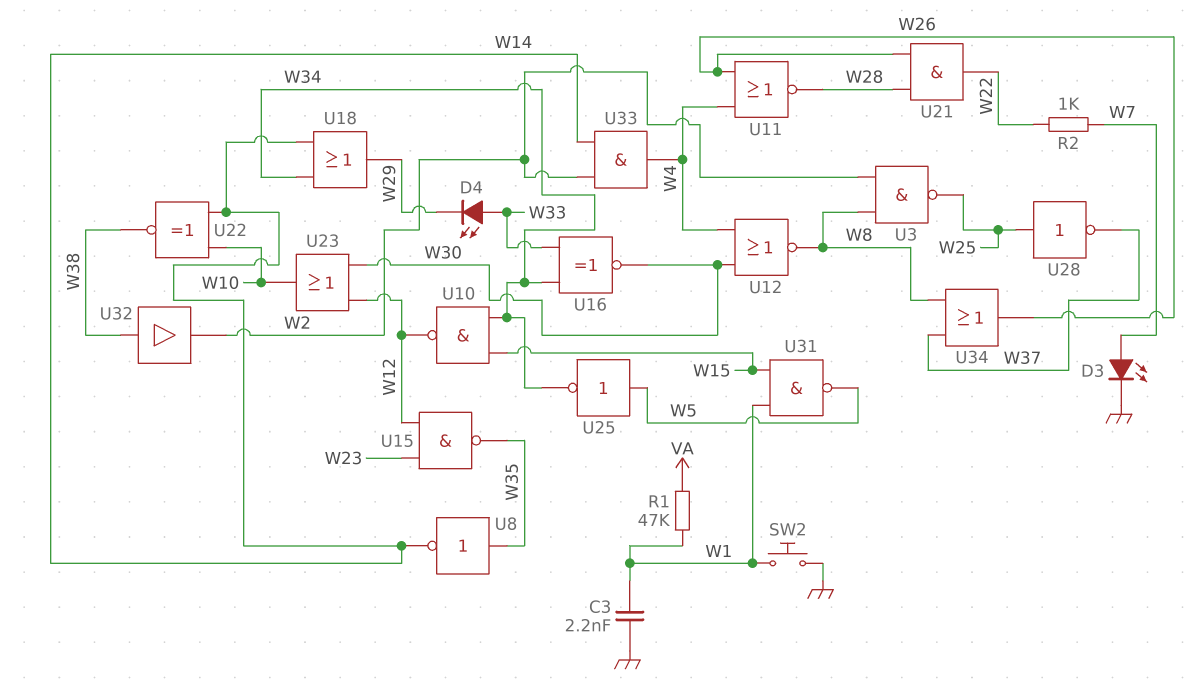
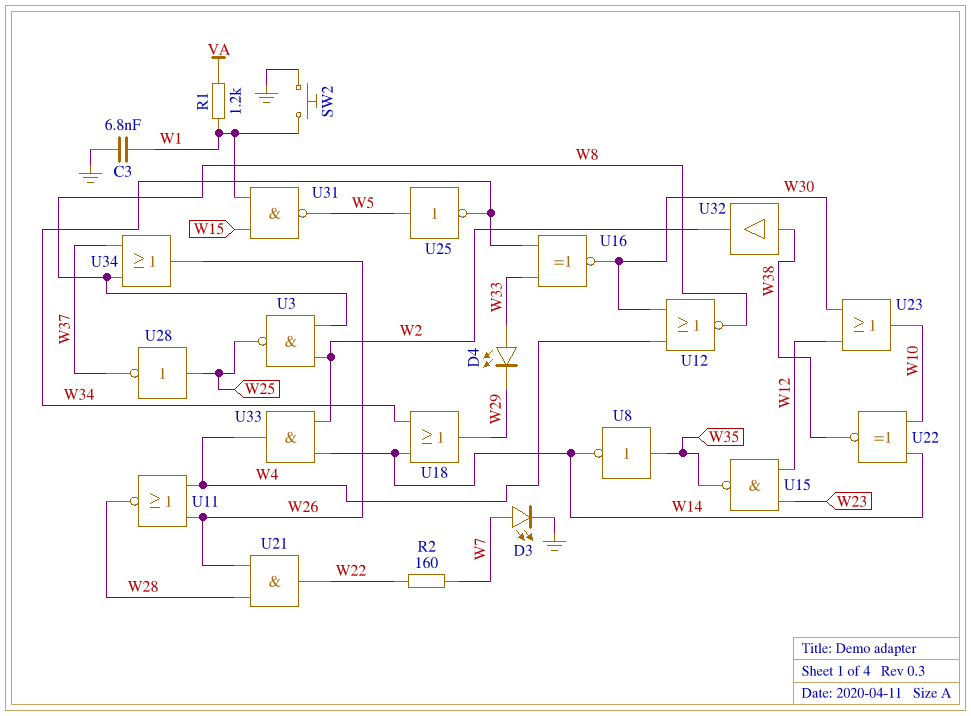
C3: 2.2nF (GND, W1) -> 6.8nF (GND, W1)
R1: 47k (VA, W1) -> 1.2k (VA, W1)
R2: 1k (W7, W22) -> 160 (W7, W22)
U10: NAND (in W15, in W34, out W12) -> none

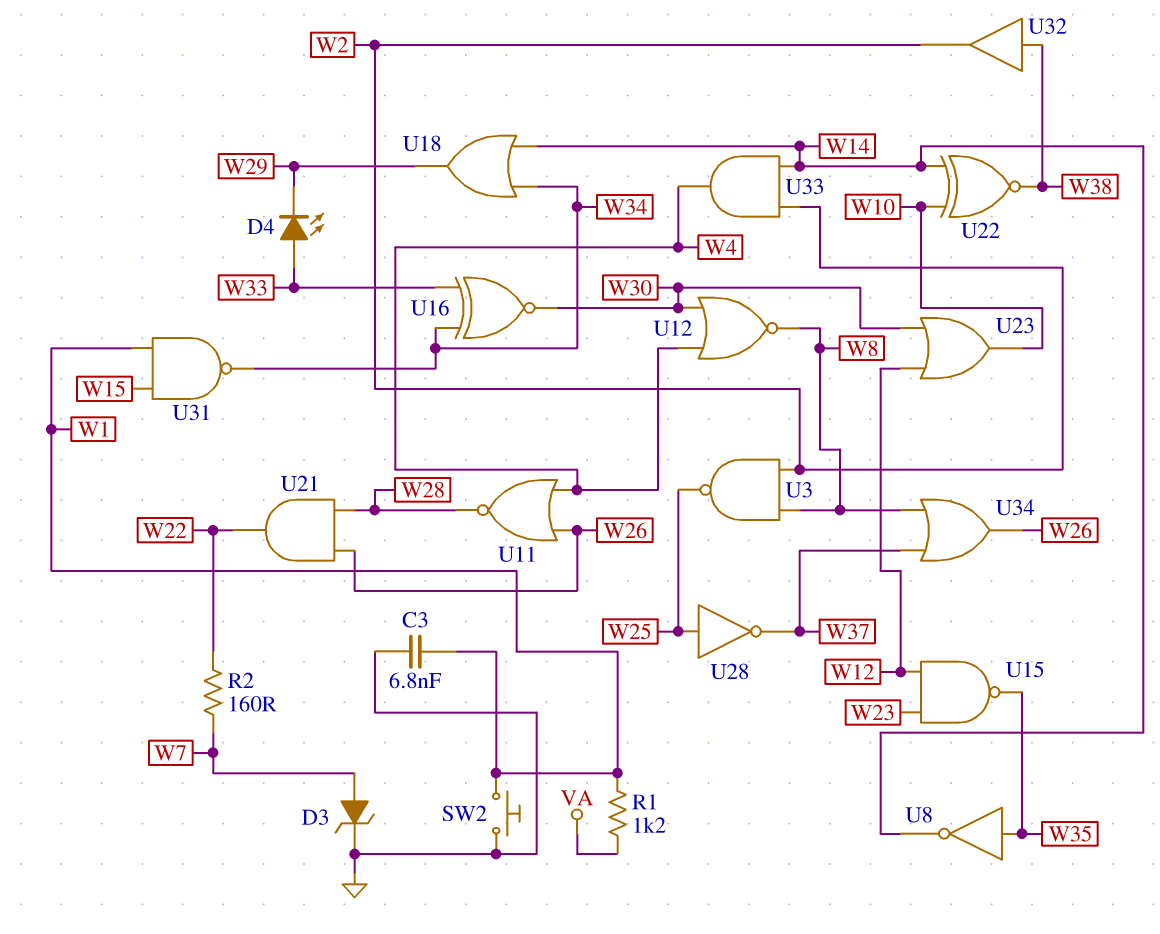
D3: LED (A W7, K GND) -> zener (A W7, K GND)
U25: NOT (in W5, out W34) -> none
U31: NAND (in W1, in W15, out W5) -> NAND (in W1, in W15, out W34)

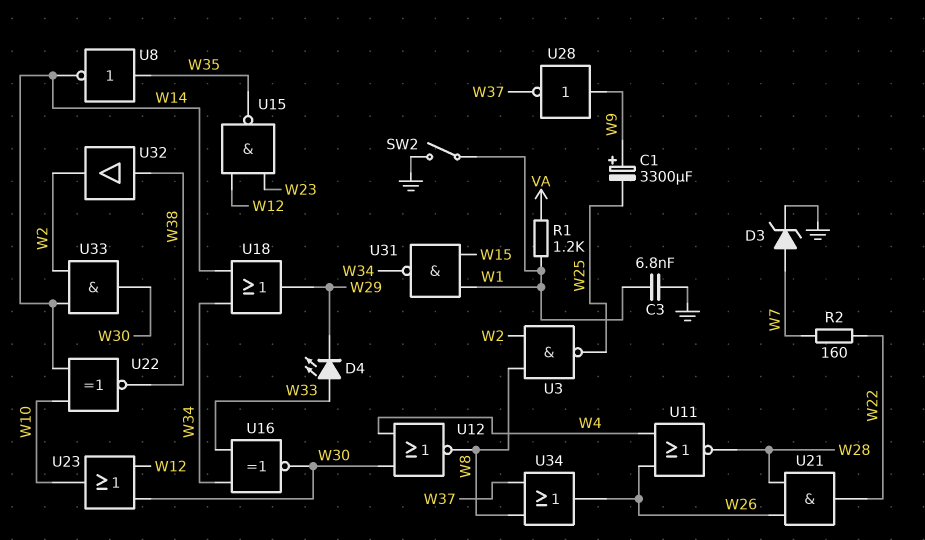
C1: none -> 3300uF (plus W9, minus W25)
SW2: button (GND, W1) -> switch (GND, W1)
U28: NOT (in W25, out W37) -> NOT (in W9, out W37)
U33: AND (in W2, in W14, out W4) -> AND (in W2, in W14, out W30)

